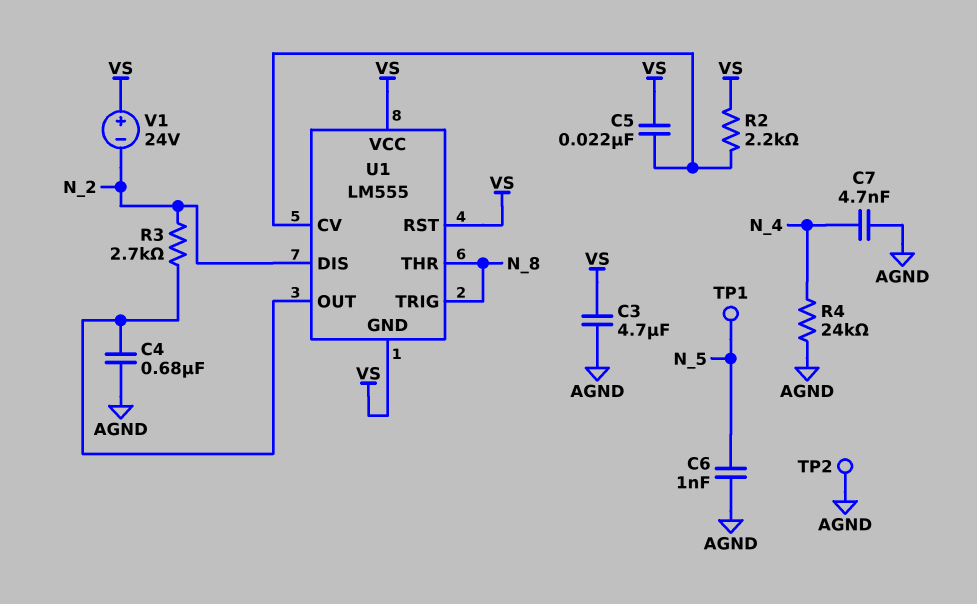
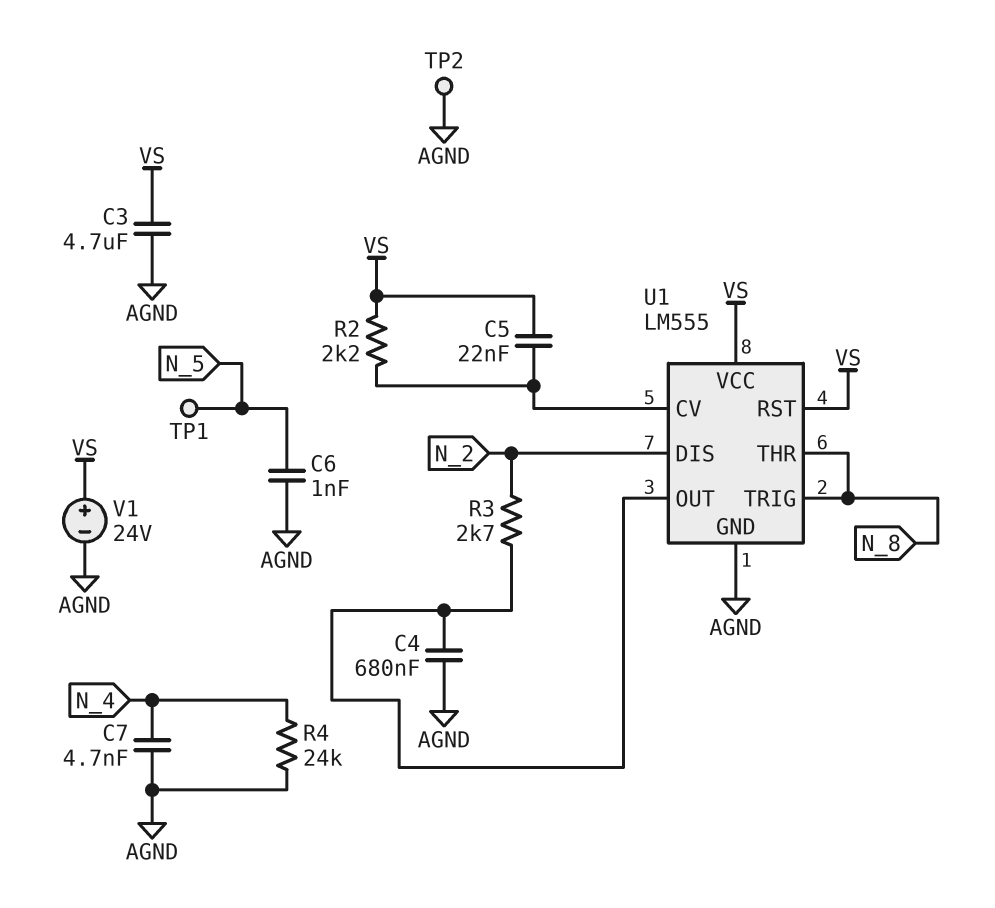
U1 pin GND: VS -> AGND
V1: 24V (plus VS, minus N_2) -> 24V (plus VS, minus AGND)

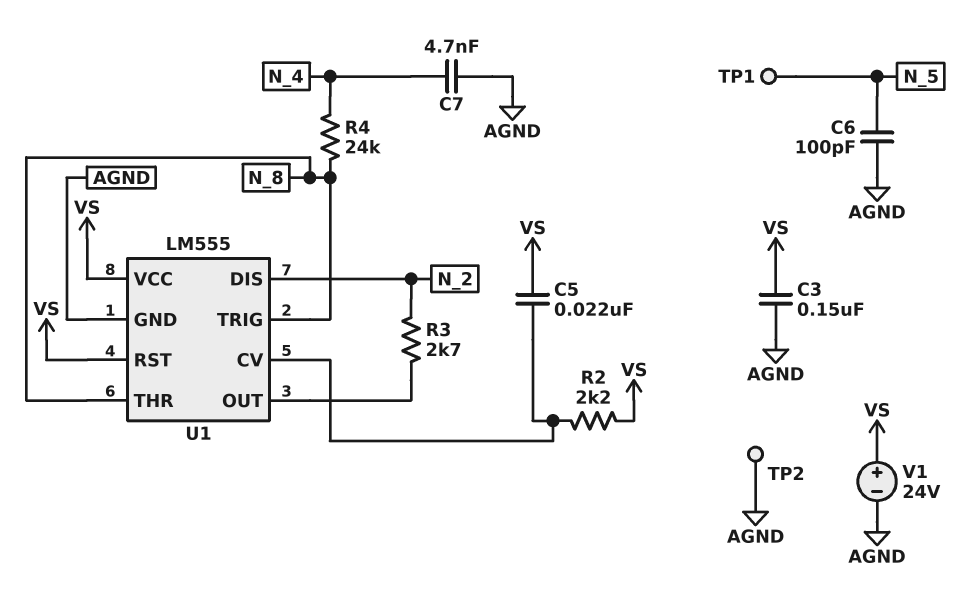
C3: 4.7uF (AGND, VS) -> 150nF (AGND, VS)
C4: 680nF (AGND, U1/OUT) -> none
C6: 1nF (AGND, N_5) -> 100pF (AGND, N_5)
R4: 24k (AGND, N_4) -> 24k (N_4, N_8)

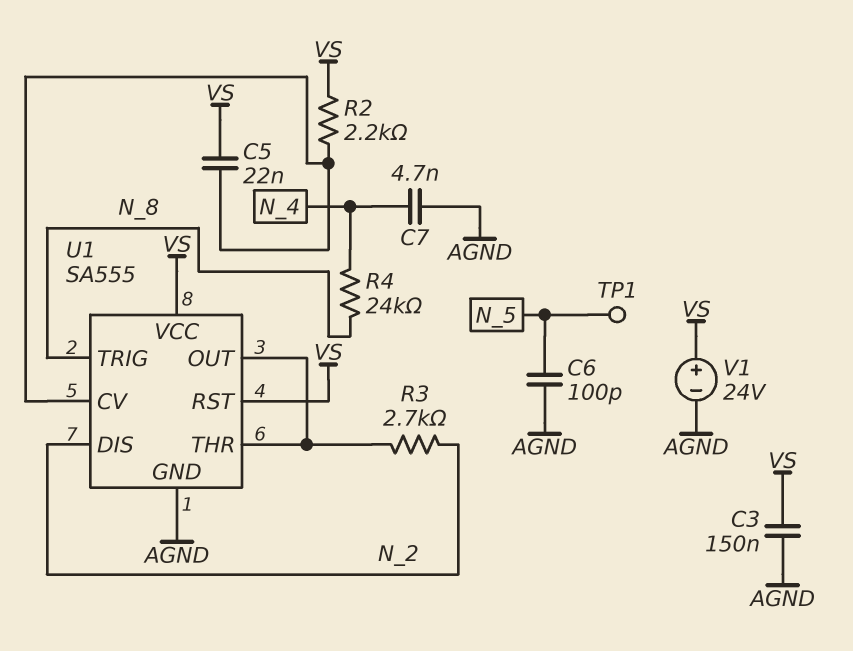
TP2: test point (AGND) -> none
U1: LM555 -> SA555
U1 pin THR: N_8 -> U1/OUT

